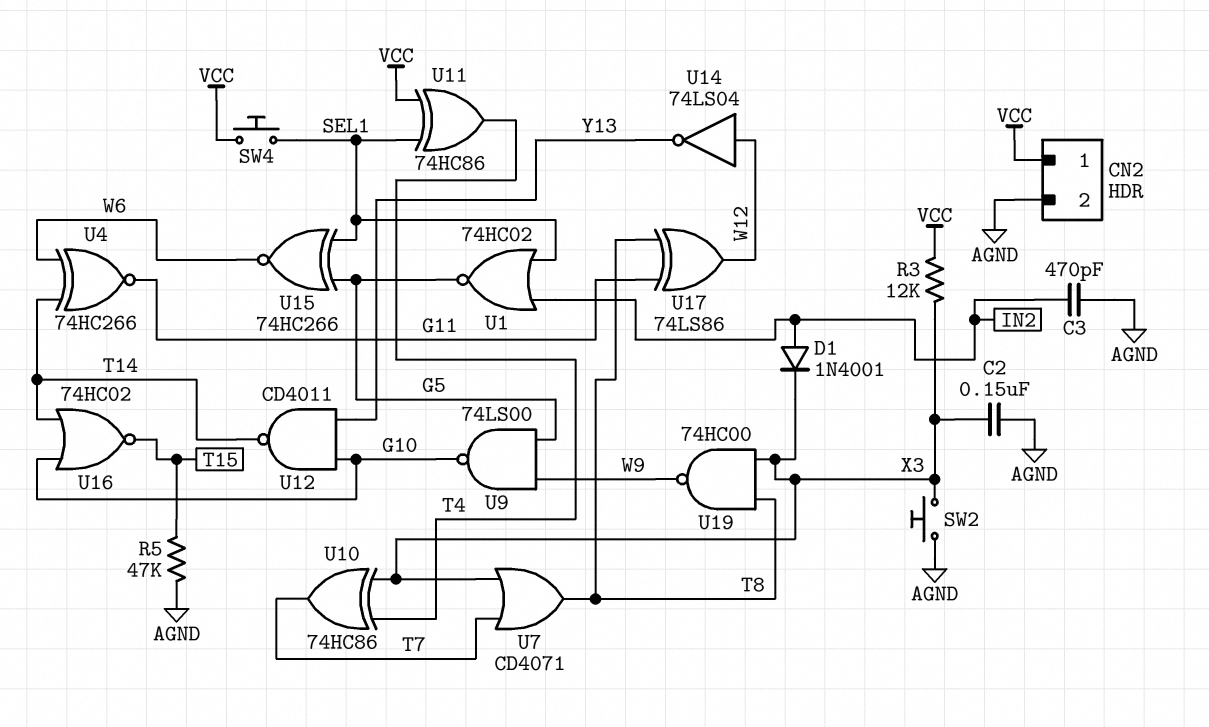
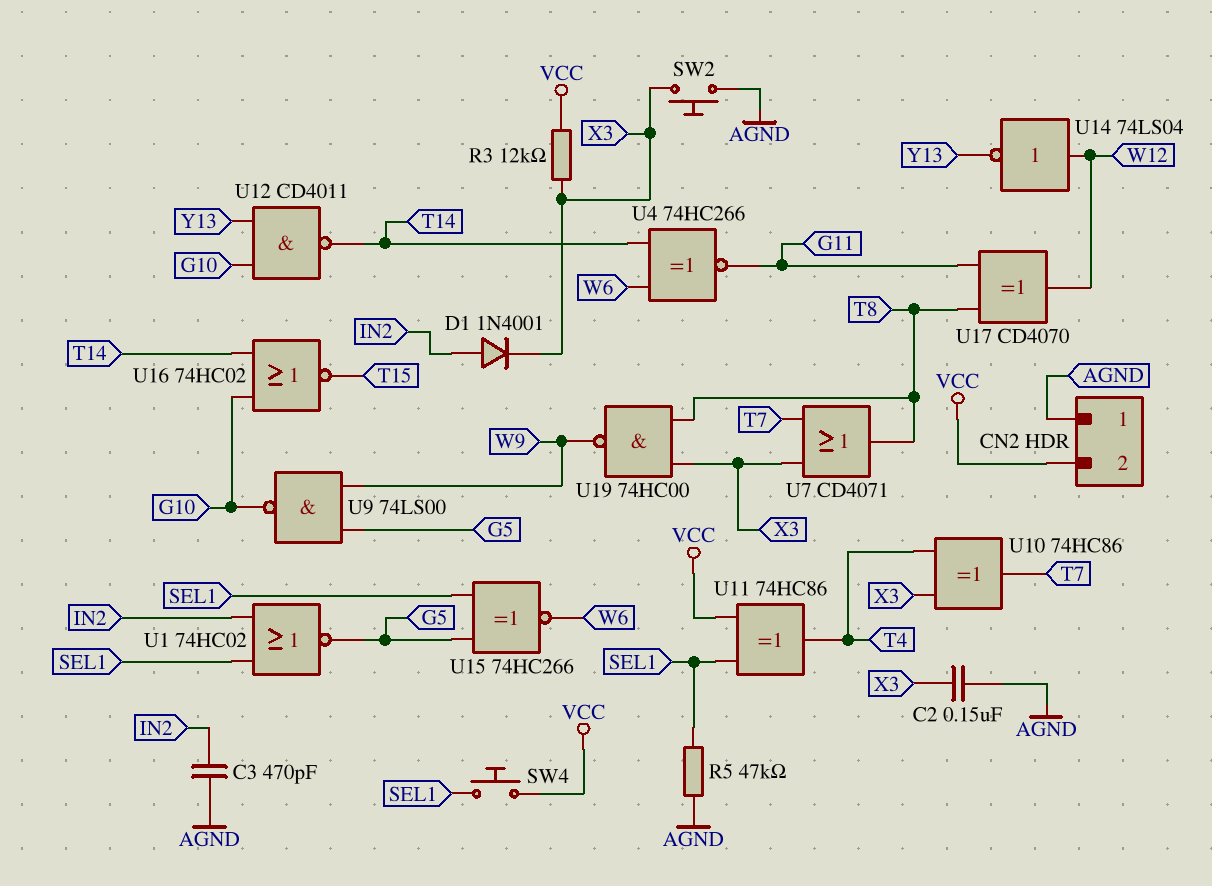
CN2 pin 1: VCC -> AGND
CN2 pin 2: AGND -> VCC
R5: 47k (AGND, T15) -> 47k (AGND, SEL1)
U17: XOR 74LS86 (in G11, in T8, out W12) -> XOR CD4070 (in G11, in T8, out W12)

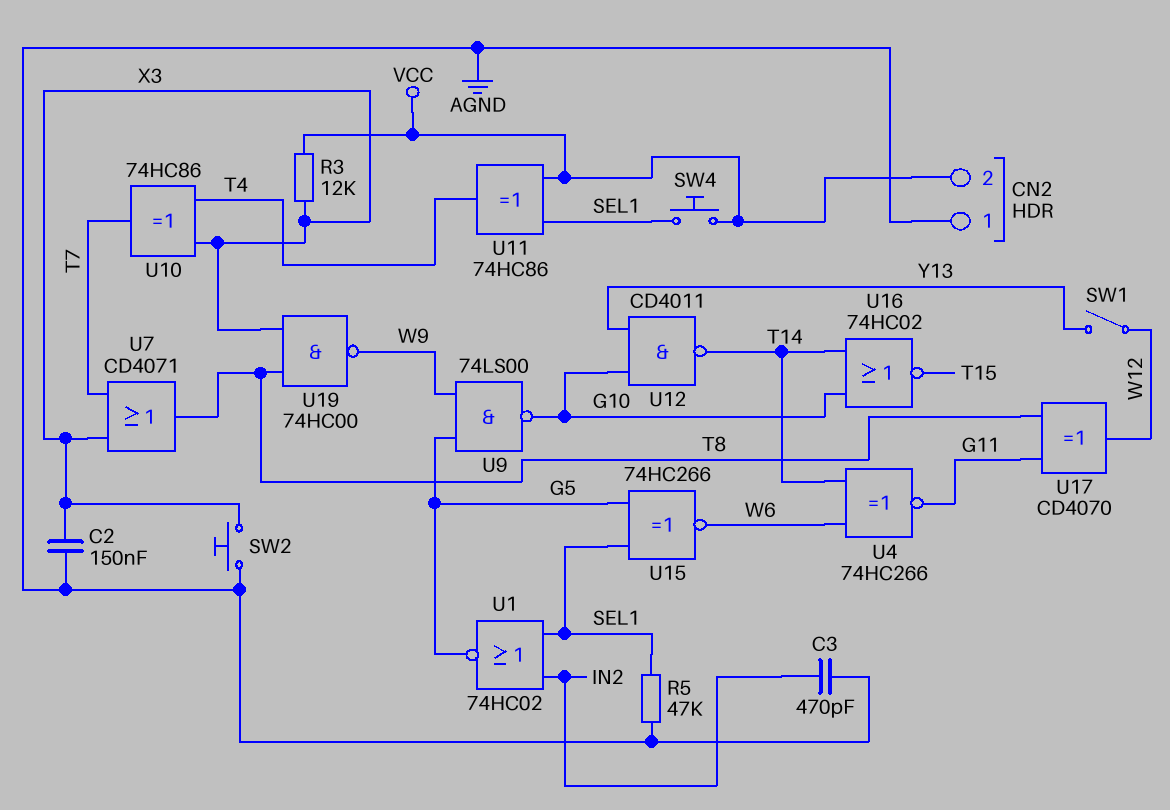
D1: diode 1N4001 (A IN2, K X3) -> none
SW1: none -> switch (W12, Y13)
U14: NOT 74LS04 (in W12, out Y13) -> none

